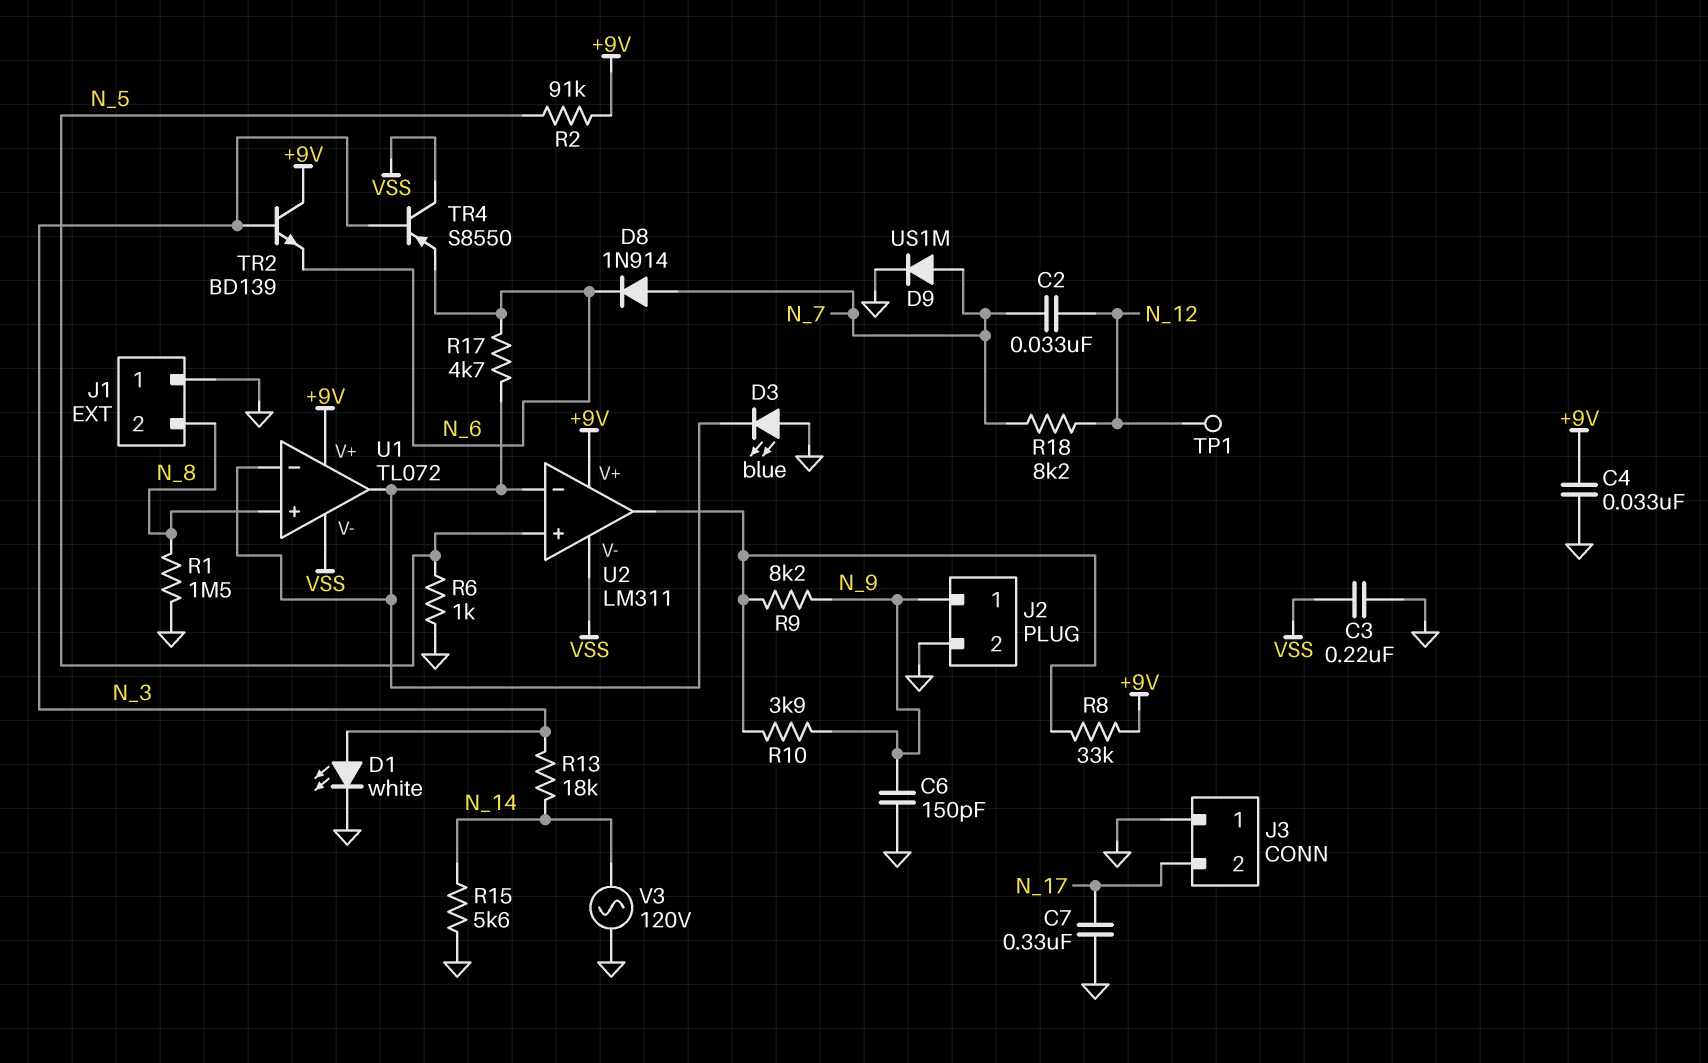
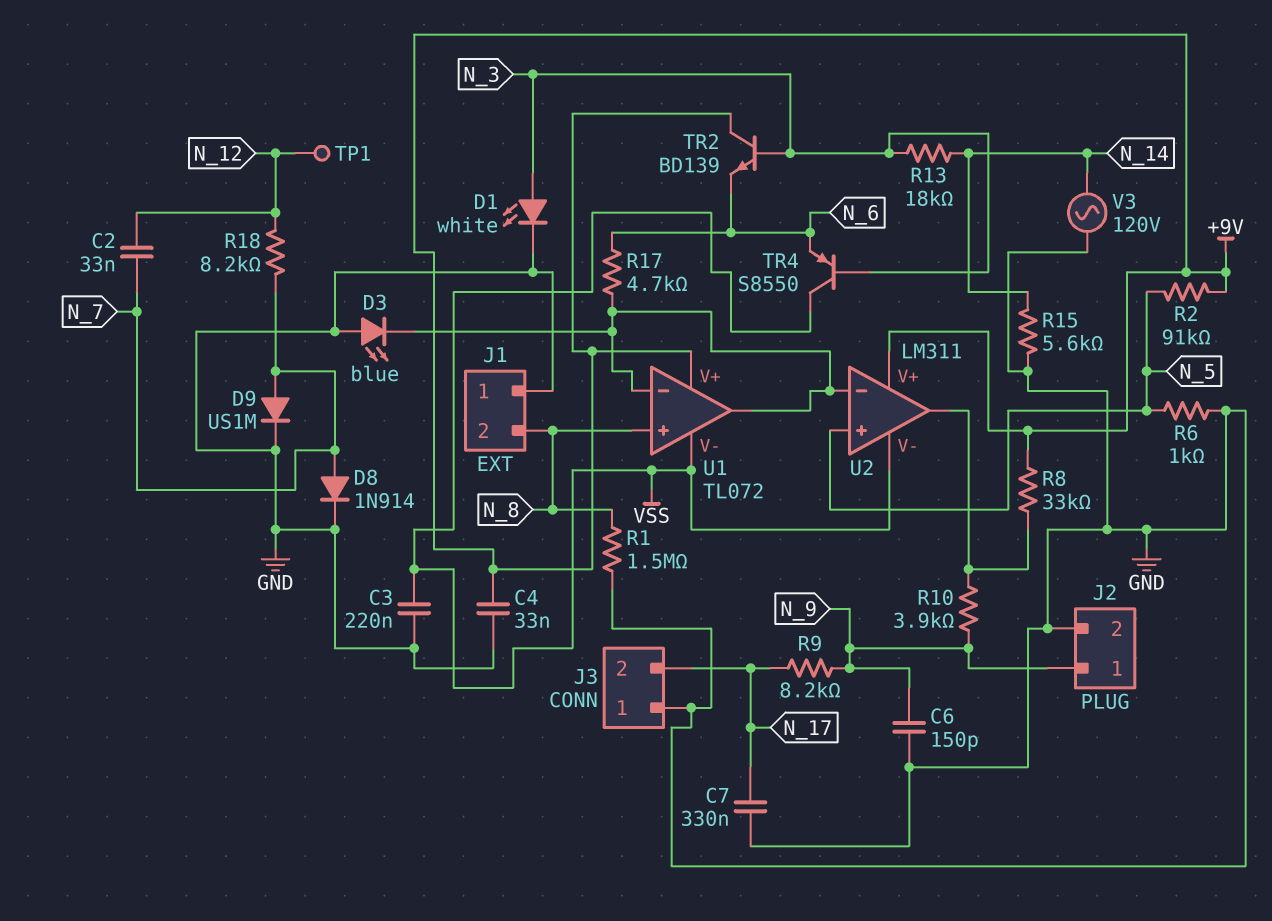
D8: diode 1N914 (A N_7, K N_6) -> diode 1N914 (A N_7, K GND)
R9: 8.2k (N_9, U2/out) -> 8.2k (N_9, N_17)

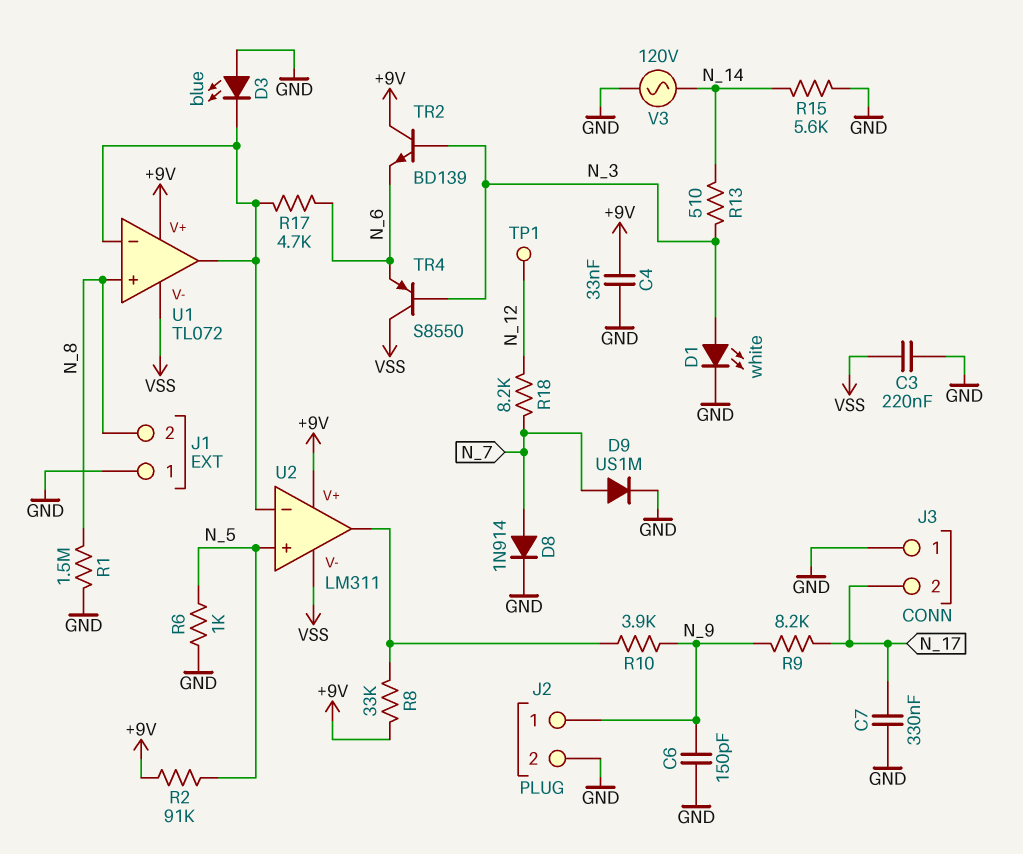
C2: 33nF (N_7, N_12) -> none
R13: 18k (N_3, N_14) -> 510 (N_3, N_14)

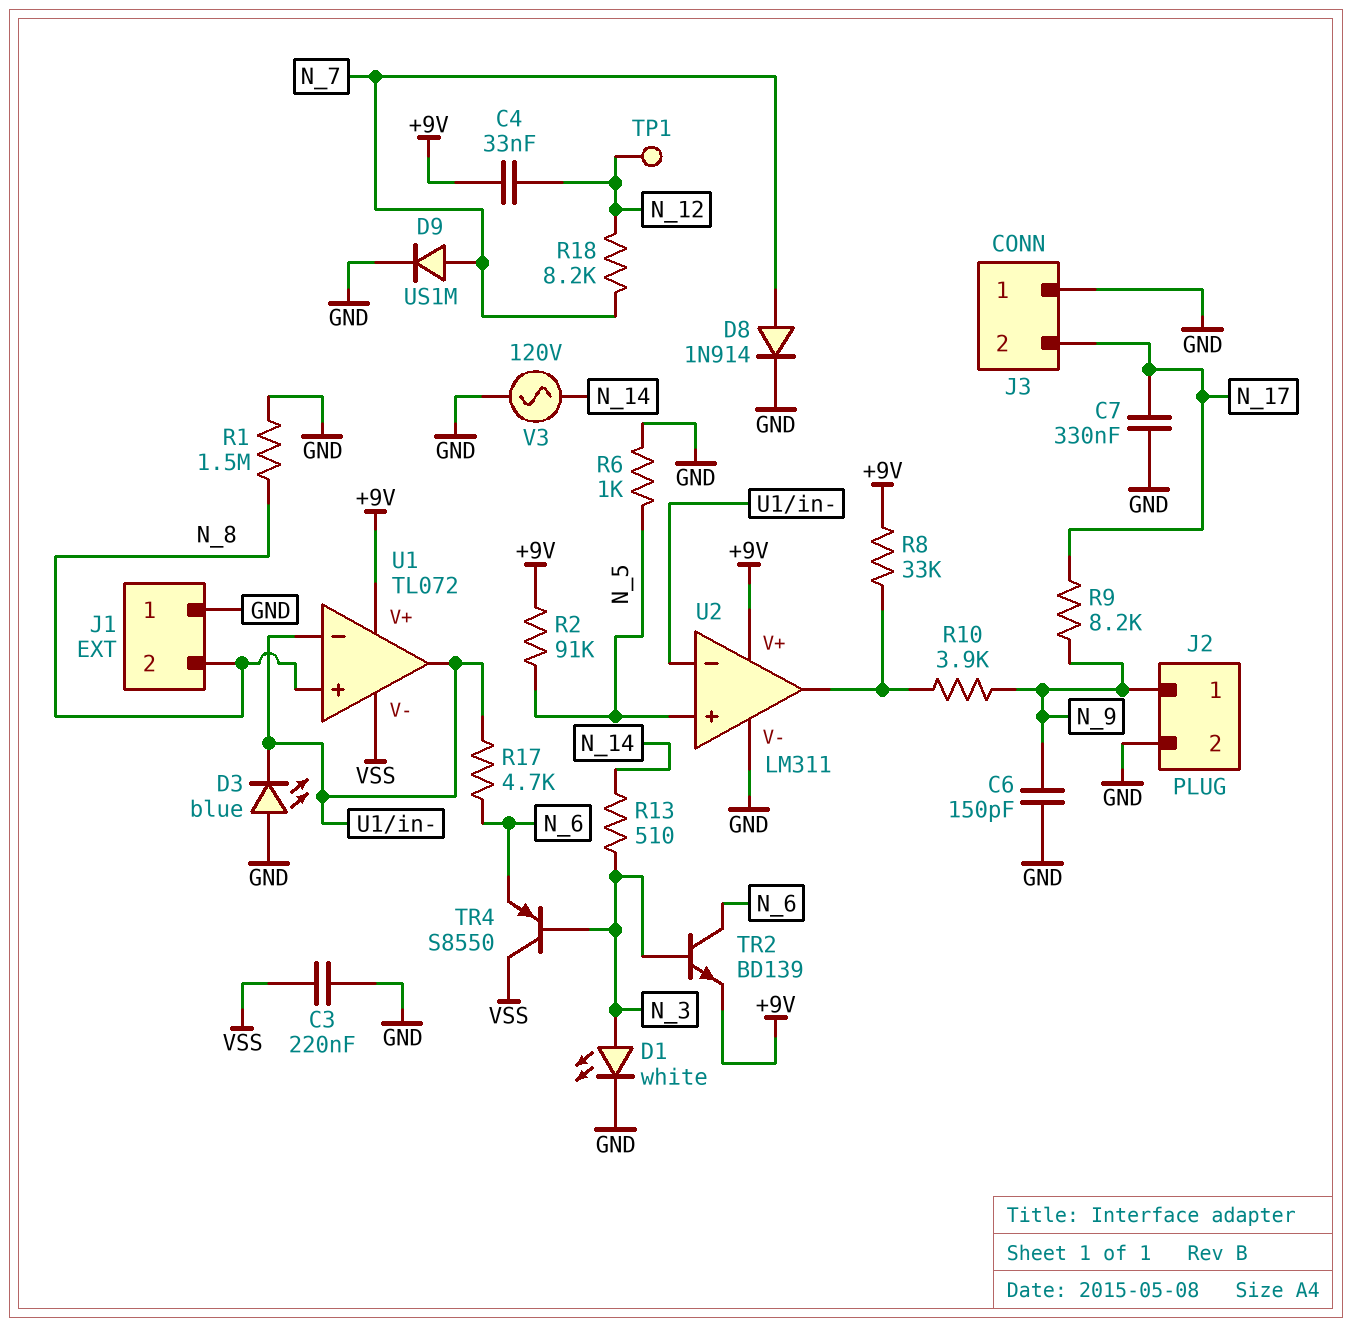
C4: 33nF (+9V, GND) -> 33nF (+9V, N_12)
R15: 5.6k (GND, N_14) -> none
TR2: NPN BD139 (B N_3, C +9V, E N_6) -> NPN BD139 (B N_3, C N_6, E +9V)
U2 pin V-: VSS -> GND

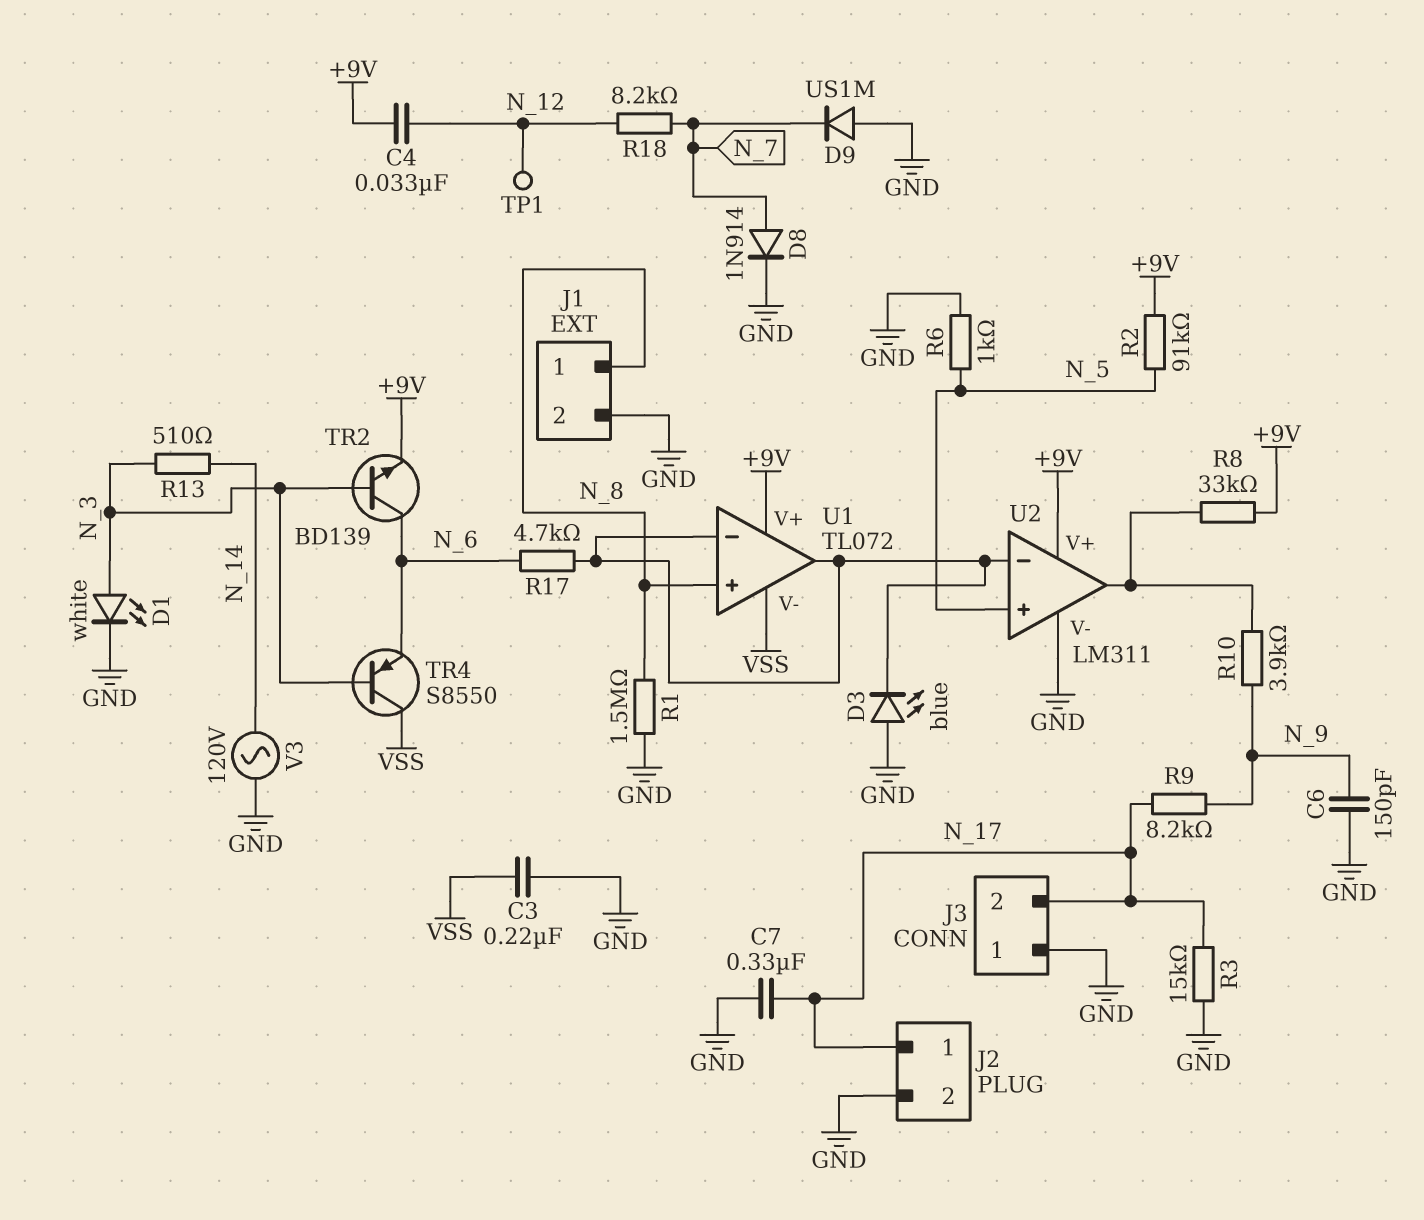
D9: diode US1M (A N_7, K GND) -> diode US1M (A GND, K N_7)
J1 pin 1: GND -> N_8
J1 pin 2: N_8 -> GND
J2 pin 1: N_9 -> N_17
R3: none -> 15k (GND, N_17)

